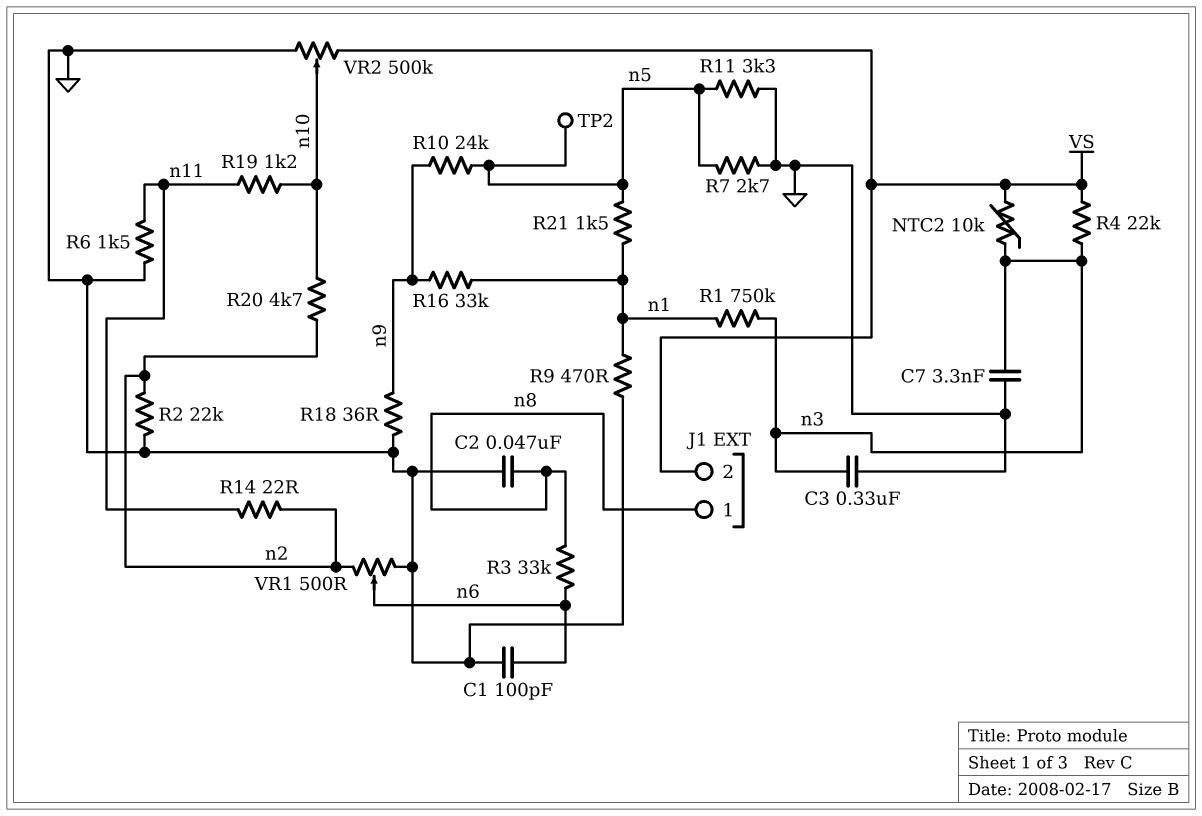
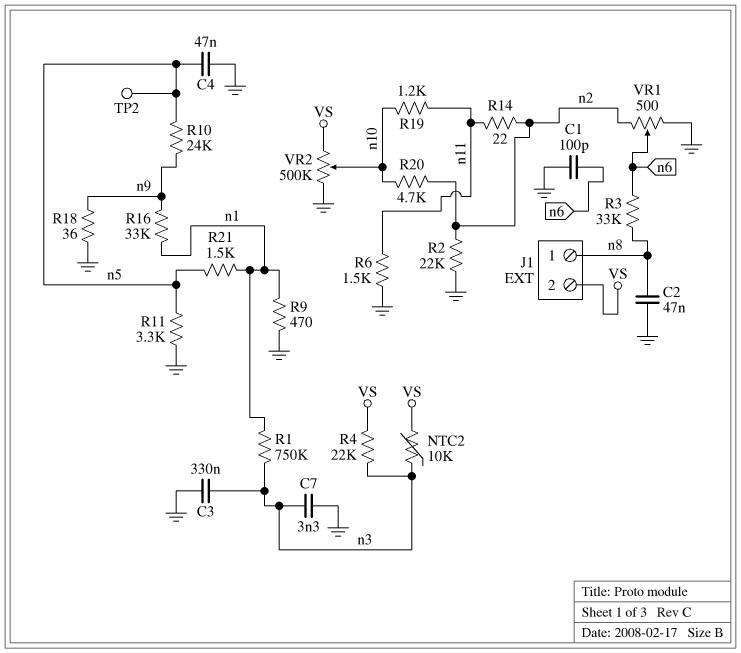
C4: none -> 47nF (GND, n5)
R7: 2.7k (GND, n5) -> none

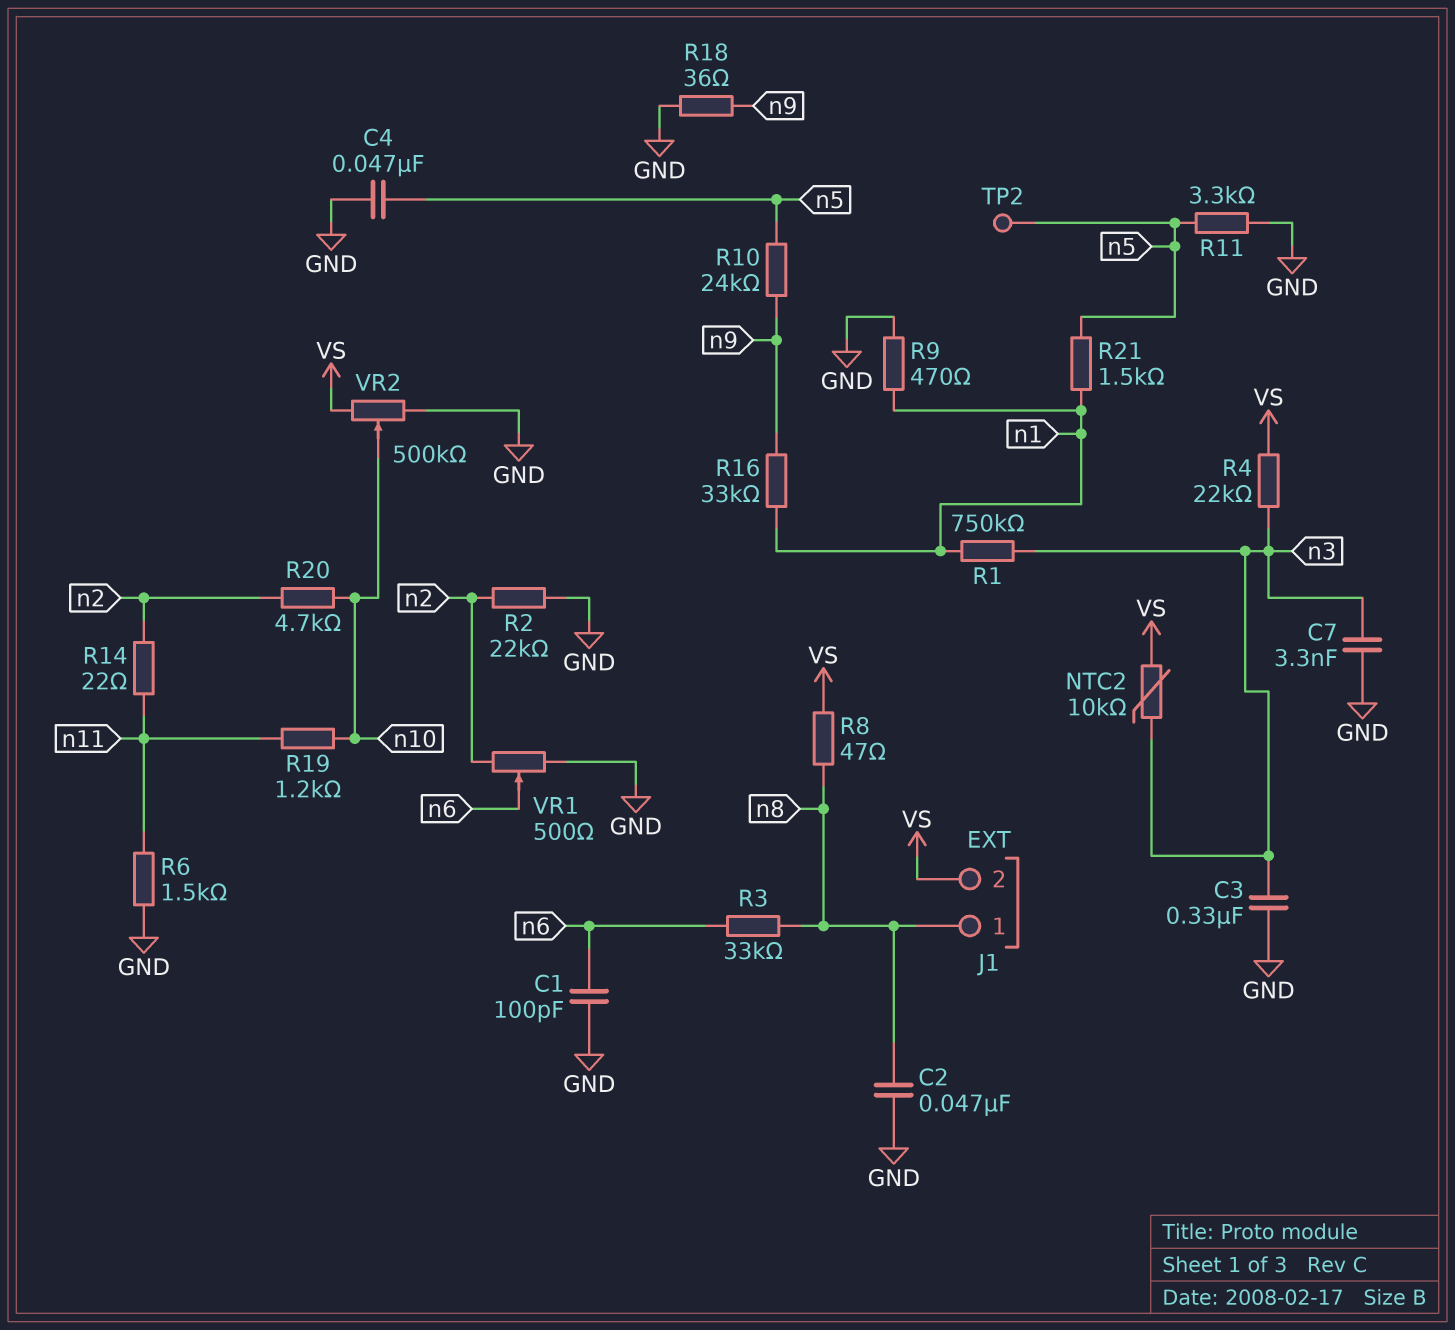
R8: none -> 47 (VS, n8)

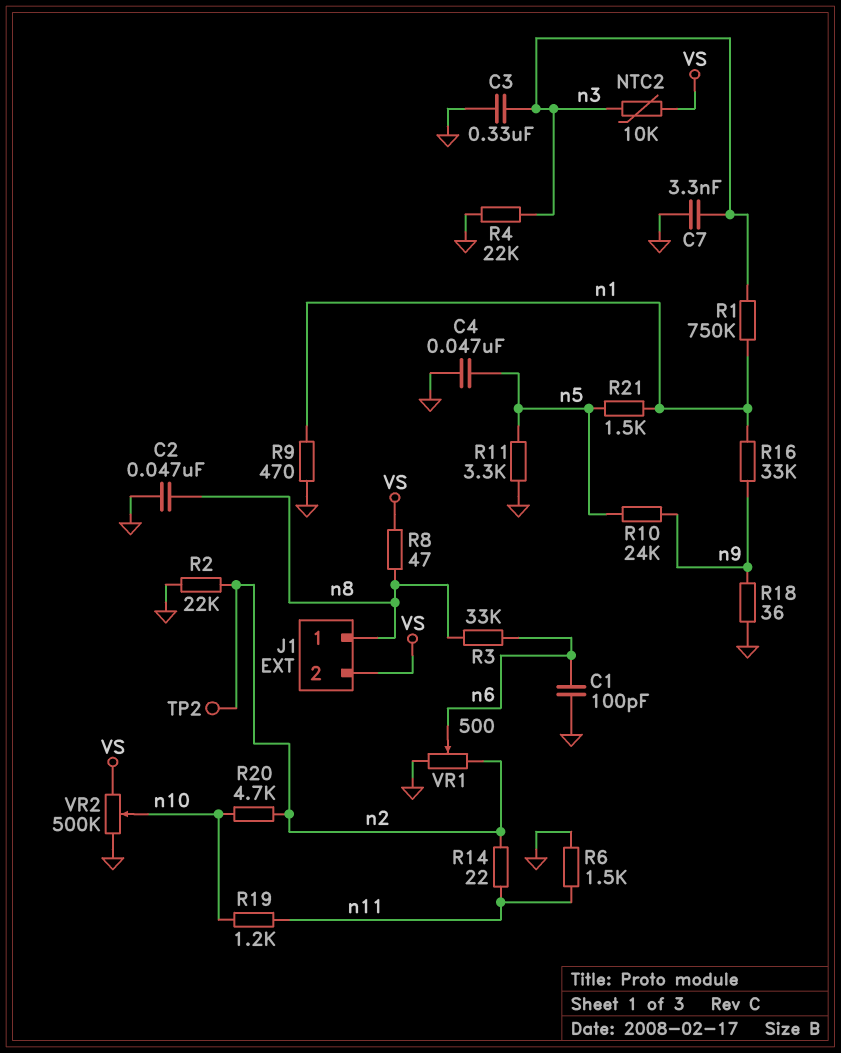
R4: 22k (VS, n3) -> 22k (GND, n3)
TP2: test point (n5) -> test point (n2)

